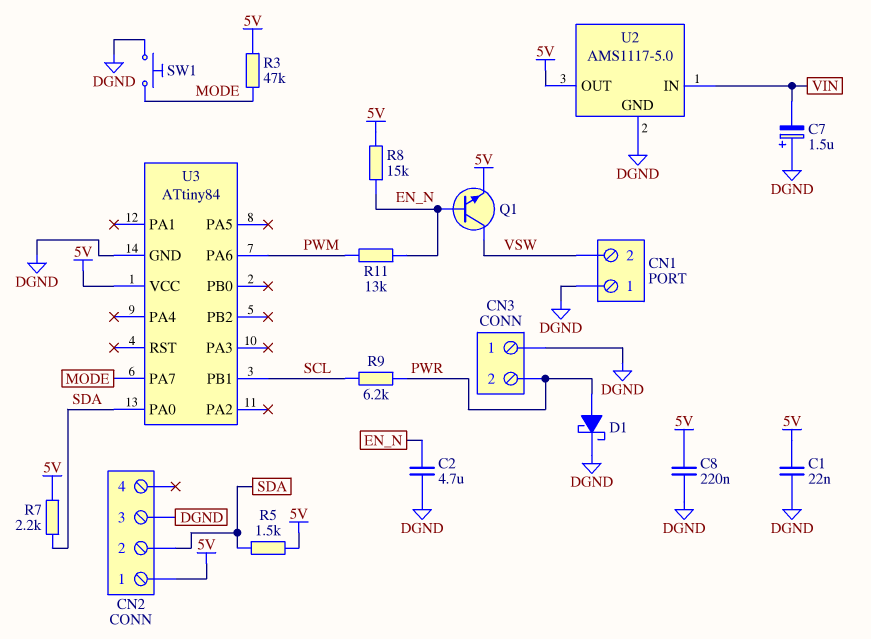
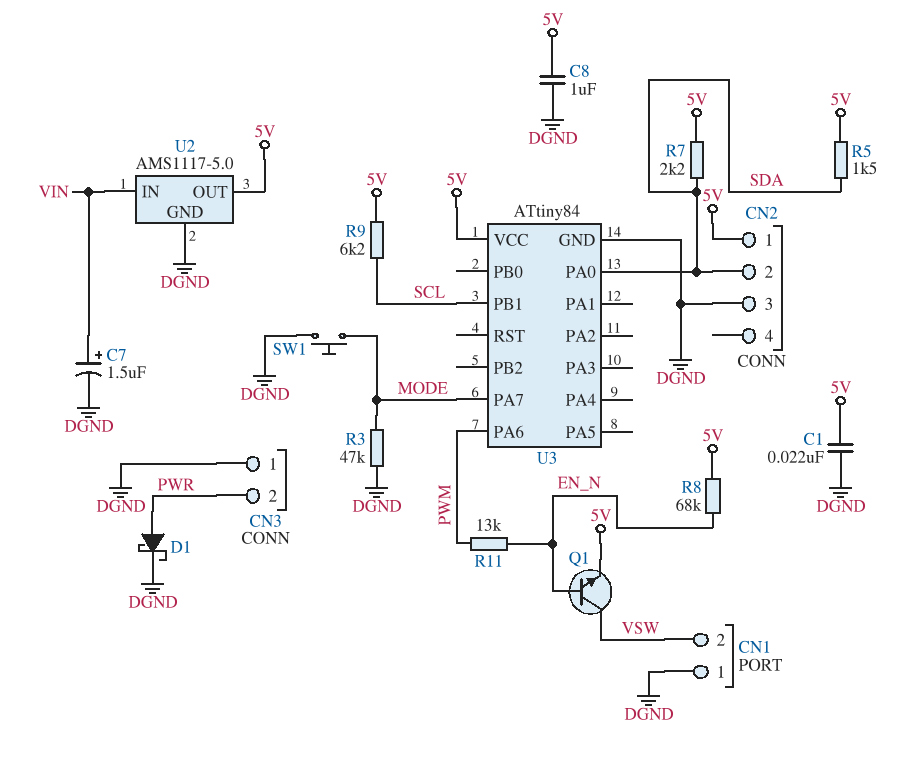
C2: 4.7uF (DGND, EN_N) -> none
C7: 1.5uF (plus DGND, minus VIN) -> 1.5uF (plus VIN, minus DGND)
C8: 220nF (5V, DGND) -> 1uF (5V, DGND)
R3: 47k (5V, MODE) -> 47k (DGND, MODE)
R8: 15k (5V, EN_N) -> 68k (5V, EN_N)
R9: 6.2k (PWR, SCL) -> 6.2k (5V, SCL)

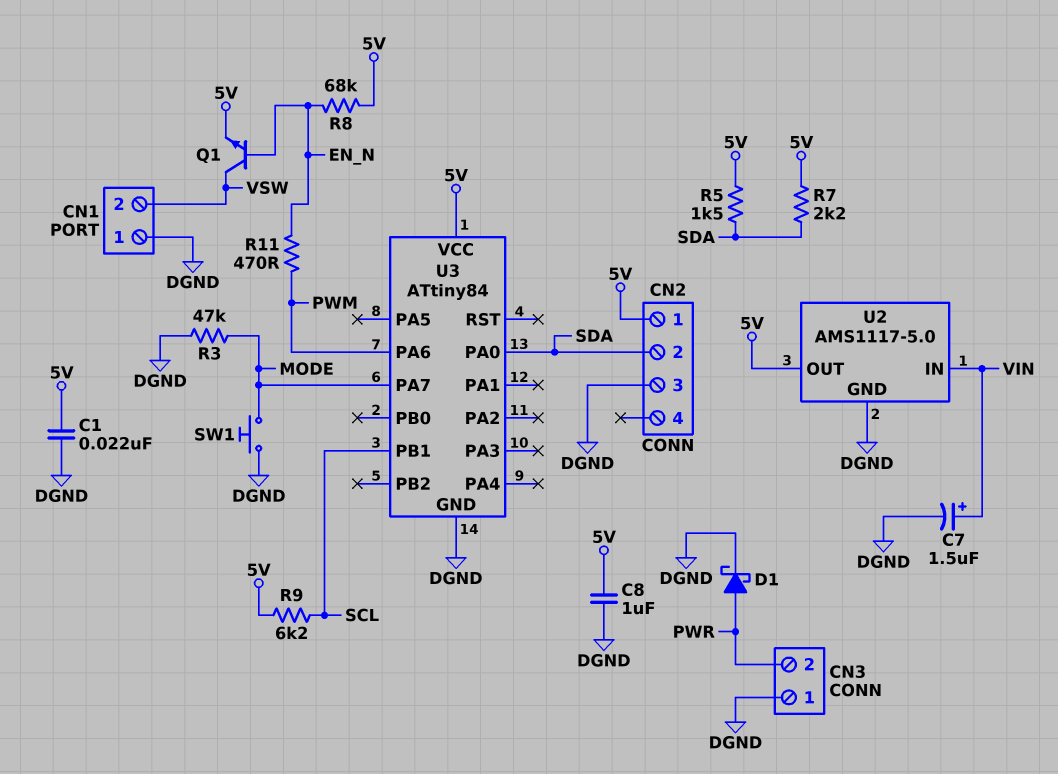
R11: 13k (EN_N, PWM) -> 470 (EN_N, PWM)

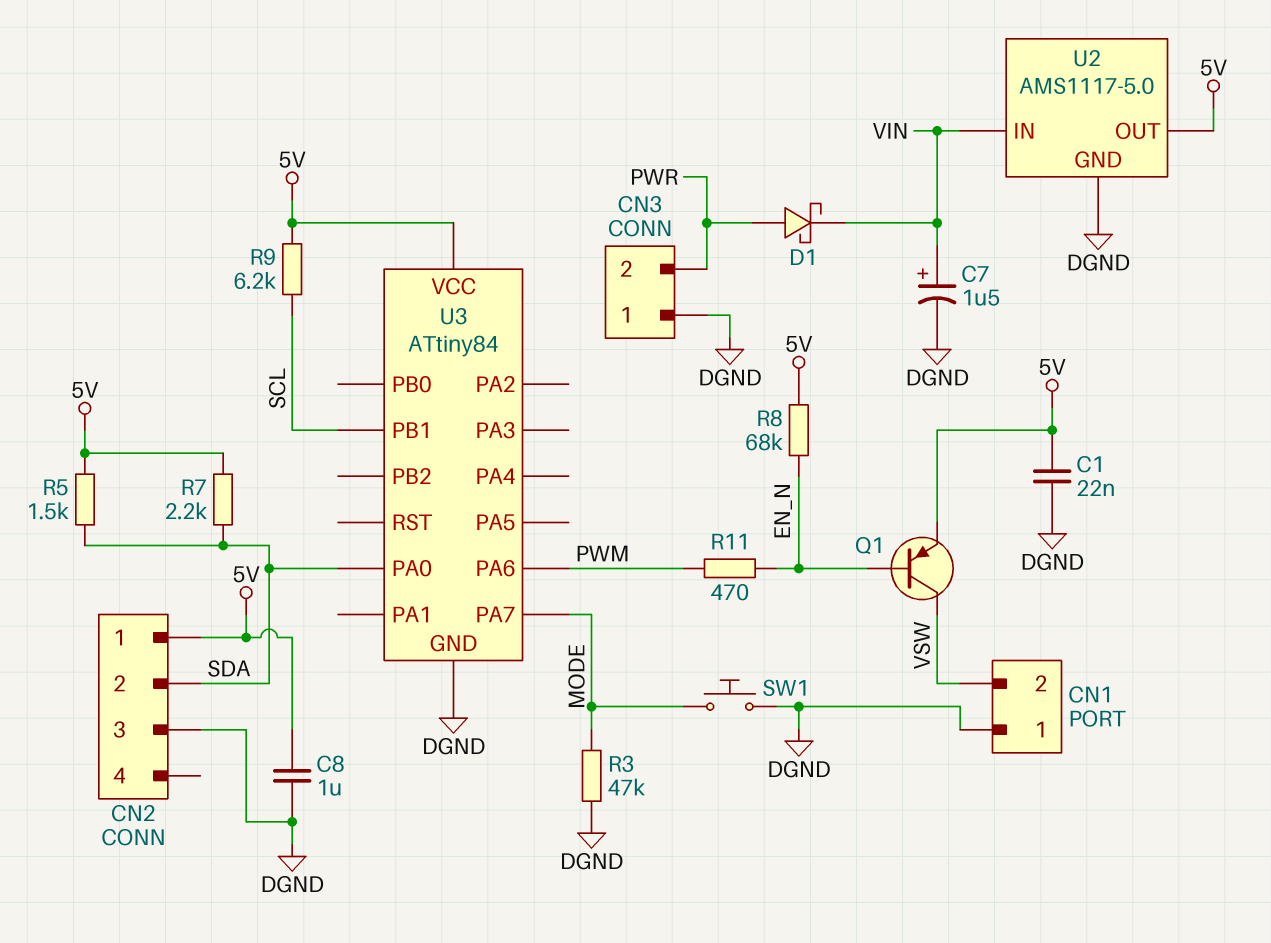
D1: schottky (A PWR, K DGND) -> schottky (A PWR, K VIN)
Q1: NPN (B EN_N, C VSW, E 5V) -> PNP (B EN_N, C VSW, E 5V)

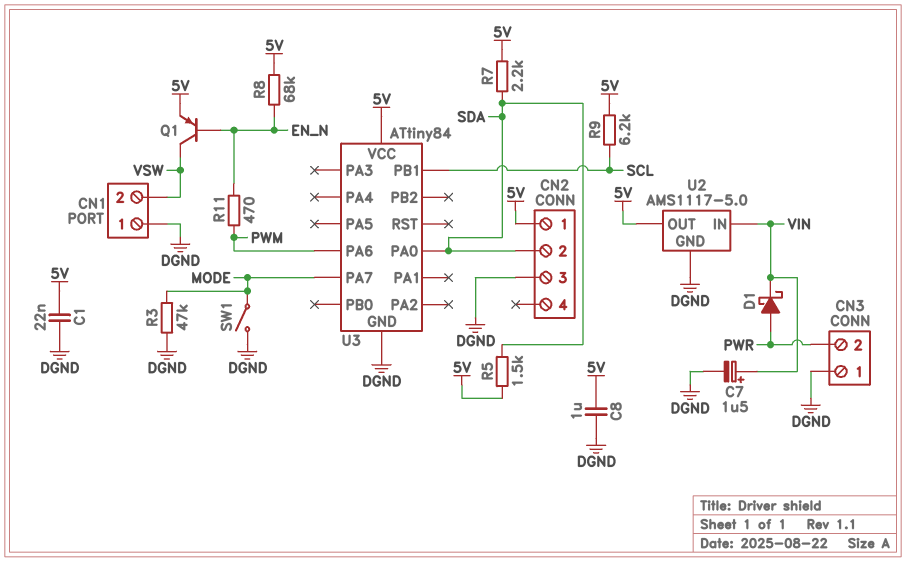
SW1: button (DGND, MODE) -> switch (DGND, MODE)

